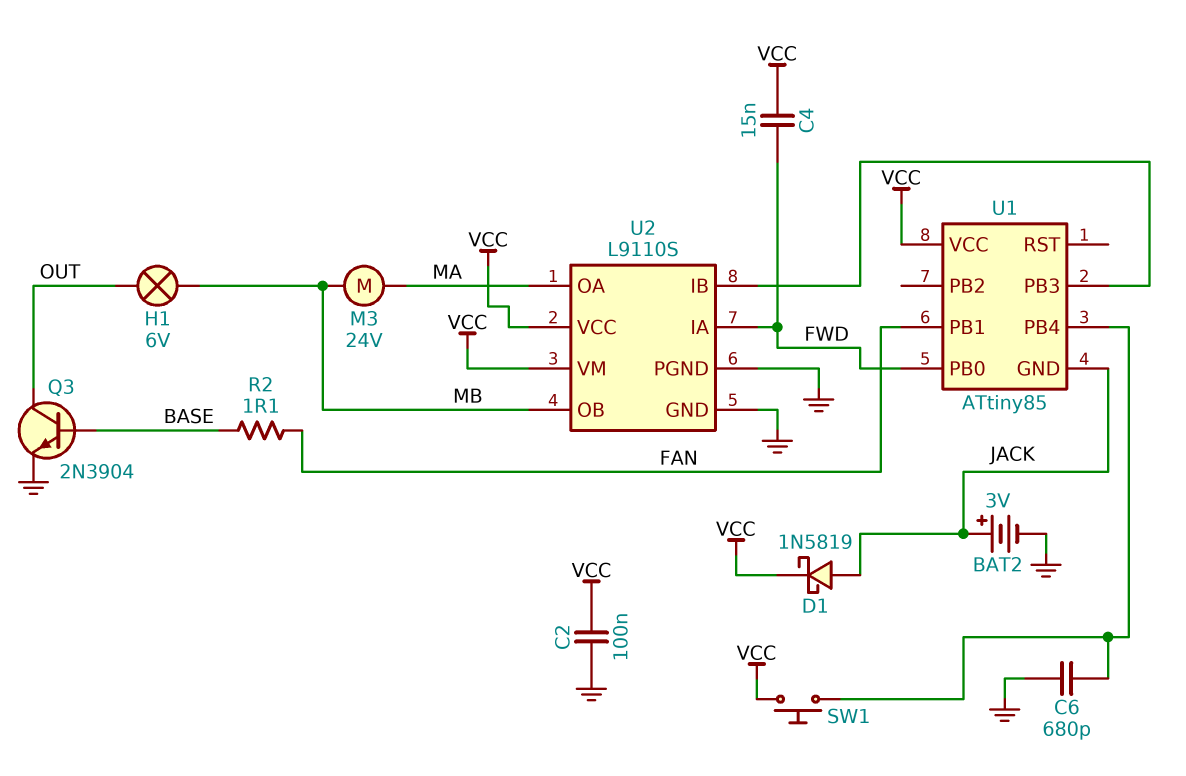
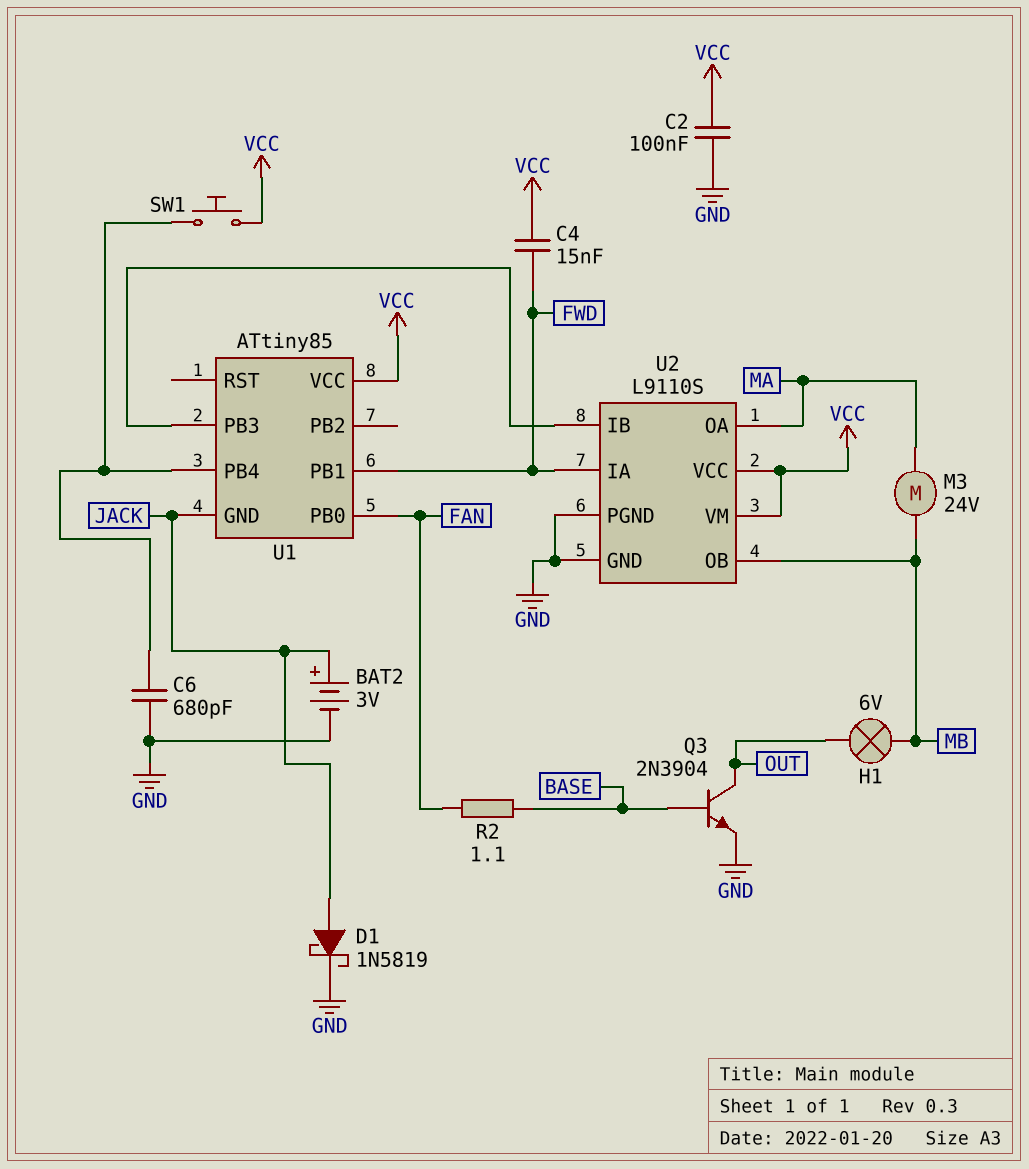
D1: schottky 1N5819 (A JACK, K VCC) -> schottky 1N5819 (A JACK, K GND)
U1 pin PB0: FWD -> FAN
U1 pin PB1: FAN -> FWD

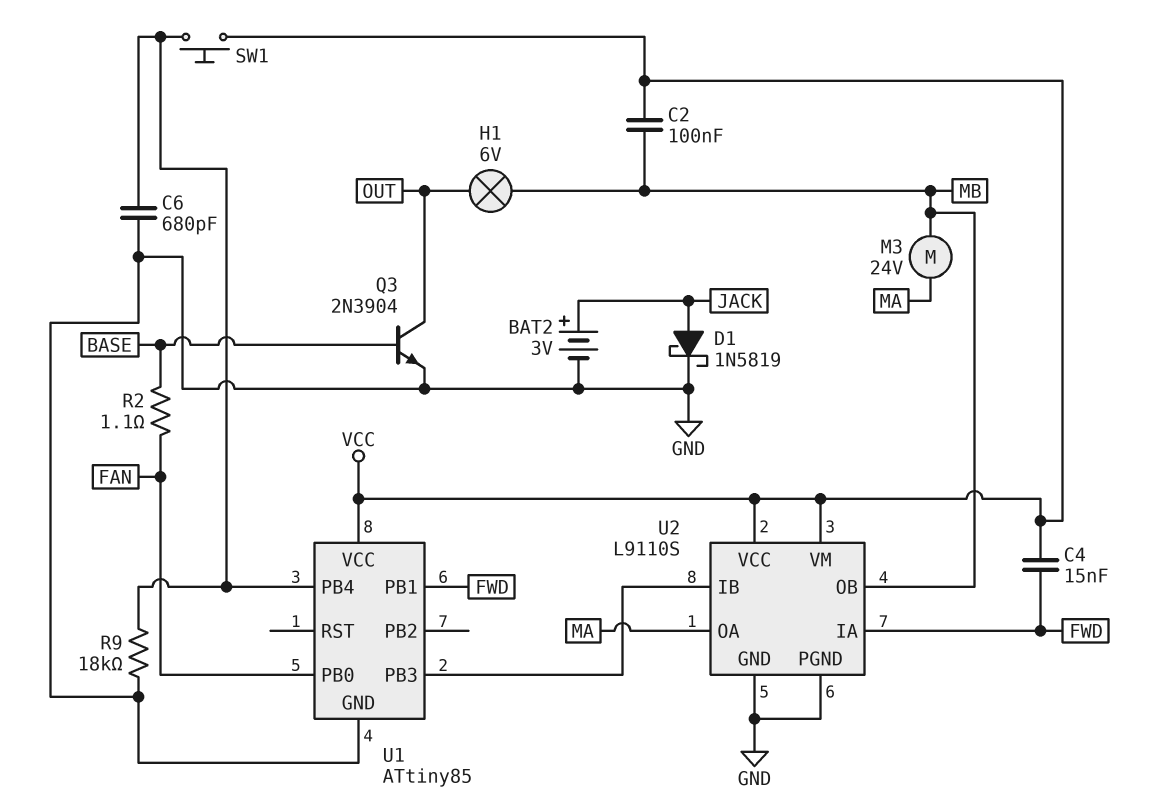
C2: 100nF (GND, VCC) -> 100nF (MB, VCC)
R9: none -> 18k (GND, U1/PB4)
U1 pin GND: JACK -> GND

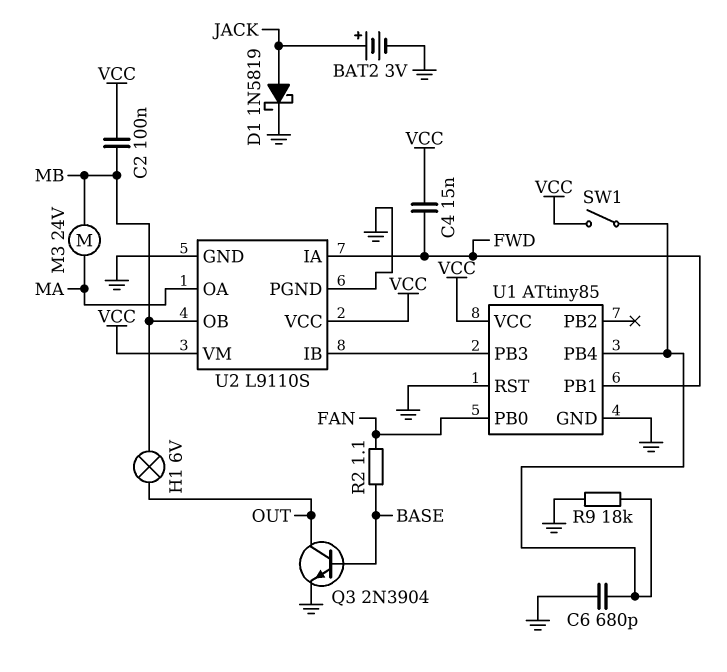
SW1: button (U1/PB4, VCC) -> switch (U1/PB4, VCC)
U1 pin RST: none -> GND

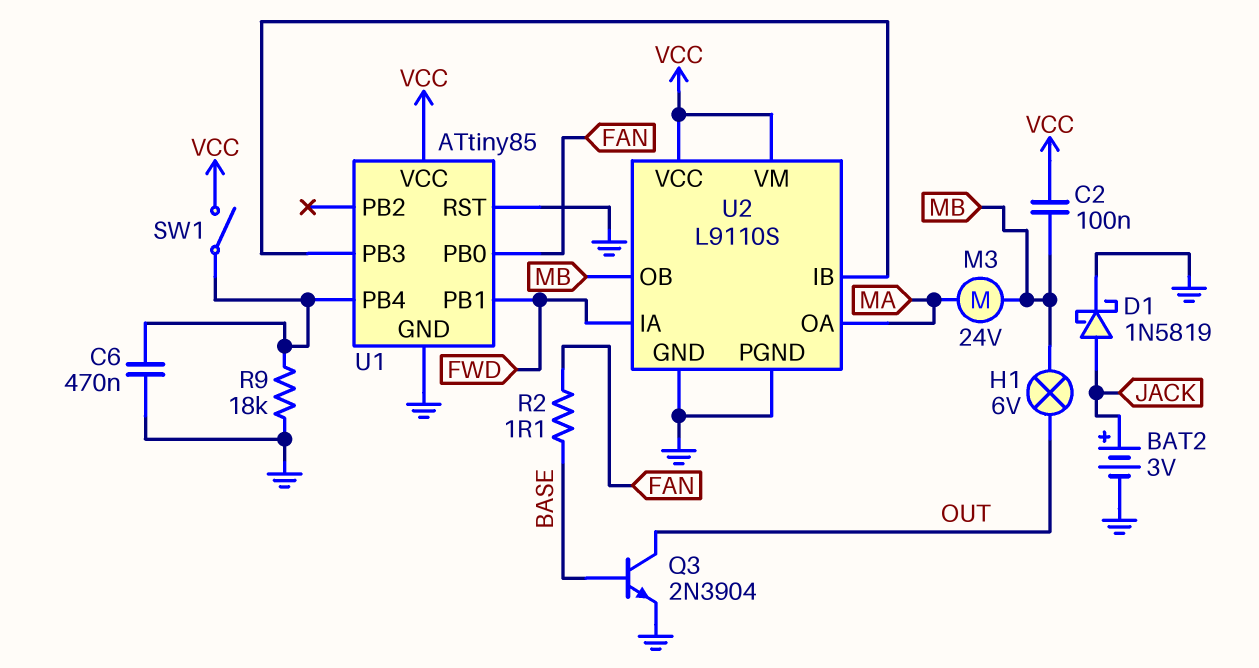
C4: 15nF (FWD, VCC) -> none
C6: 680pF (GND, U1/PB4) -> 470nF (GND, U1/PB4)

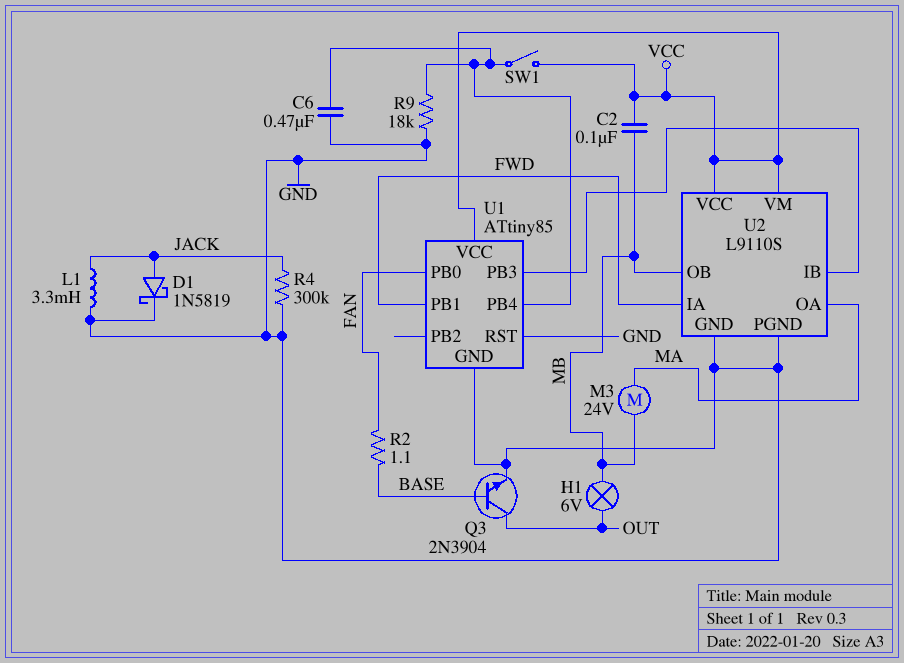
BAT2: 3V (plus JACK, minus GND) -> none
L1: none -> 3.3mH (GND, JACK)
R4: none -> 300k (GND, JACK)

